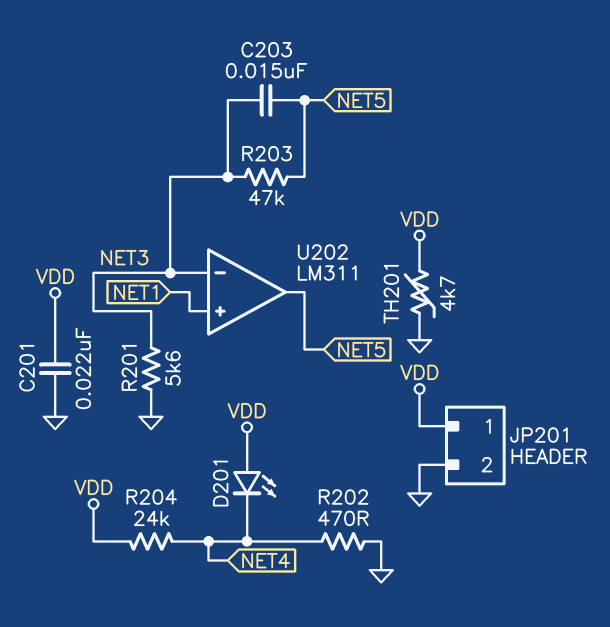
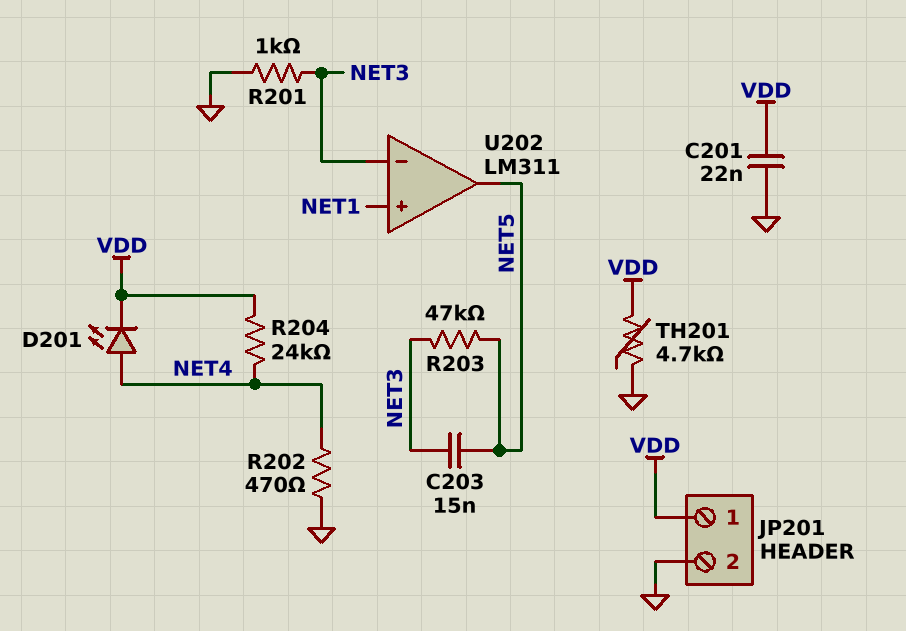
D201: LED (A VDD, K NET4) -> LED (A NET4, K VDD)
R201: 5.6k (GND, NET3) -> 1k (GND, NET3)

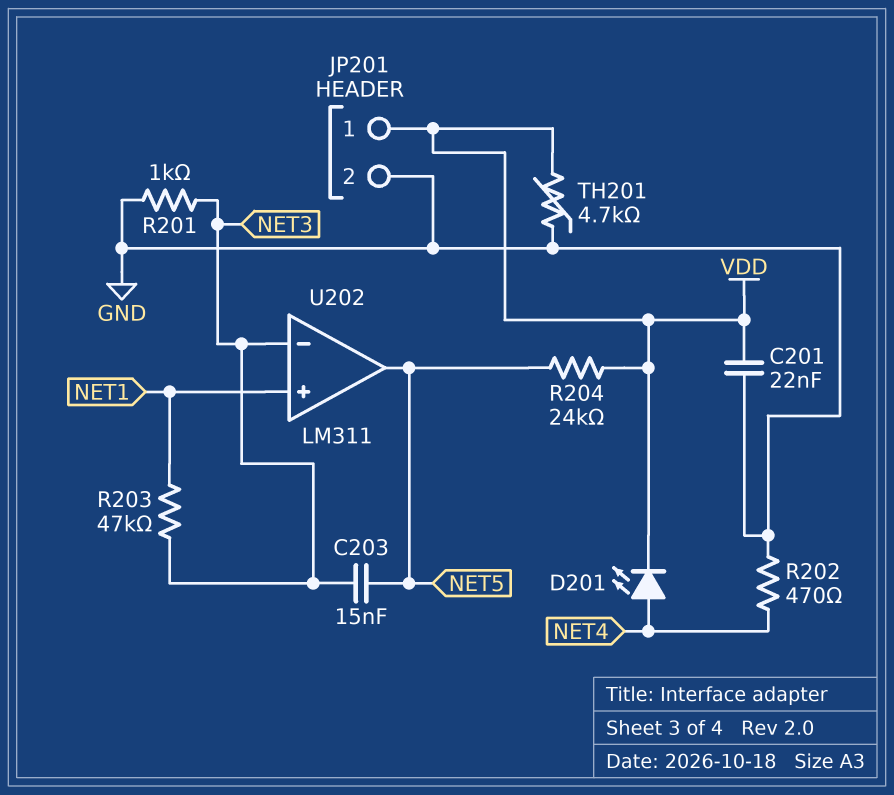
R203: 47k (NET3, NET5) -> 47k (NET1, NET3)
R204: 24k (NET4, VDD) -> 24k (NET5, VDD)

